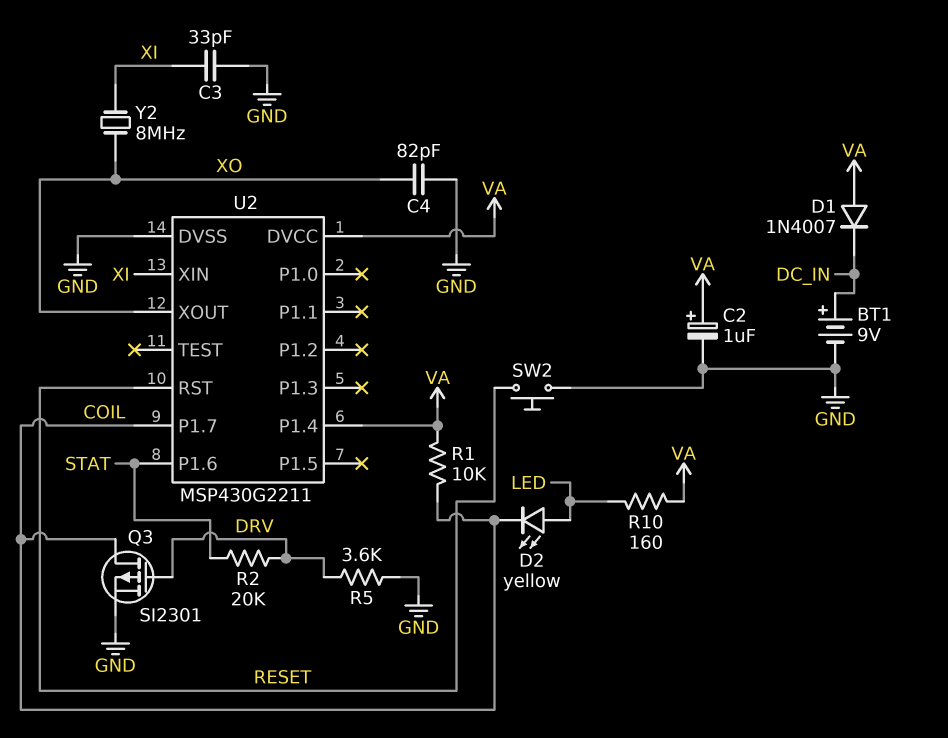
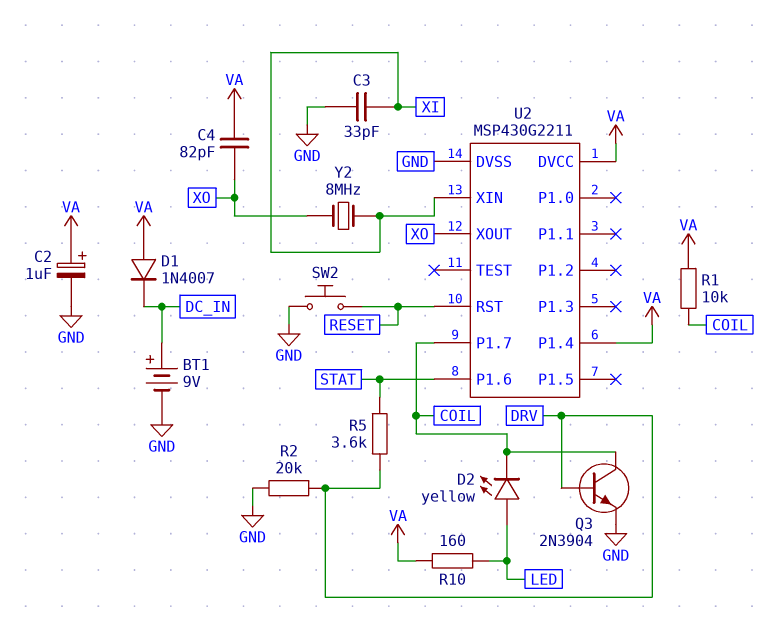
C4: 82pF (GND, XO) -> 82pF (VA, XO)
Q3: PMOS SI2301 (G DRV, D COIL, S GND) -> NPN 2N3904 (B DRV, C COIL, E GND)
R2: 20k (DRV, STAT) -> 20k (DRV, GND)
R5: 3.6k (DRV, GND) -> 3.6k (DRV, STAT)

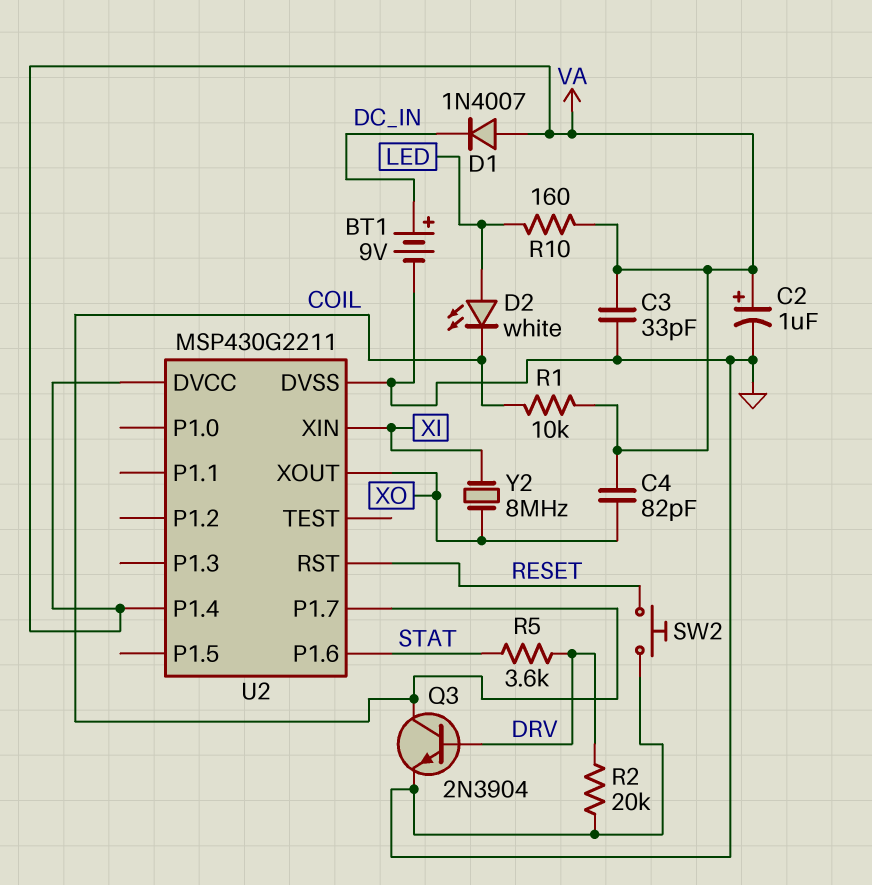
C3: 33pF (GND, XI) -> 33pF (GND, VA)
D2: LED yellow (A LED, K COIL) -> LED white (A LED, K COIL)

